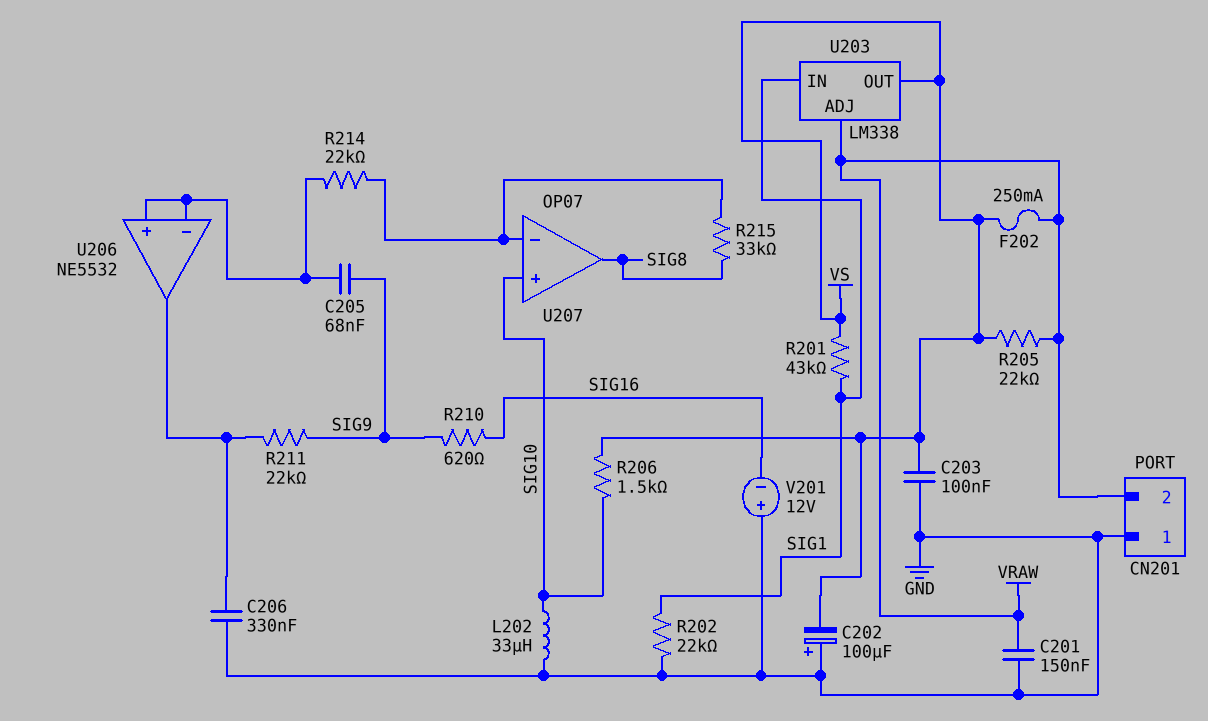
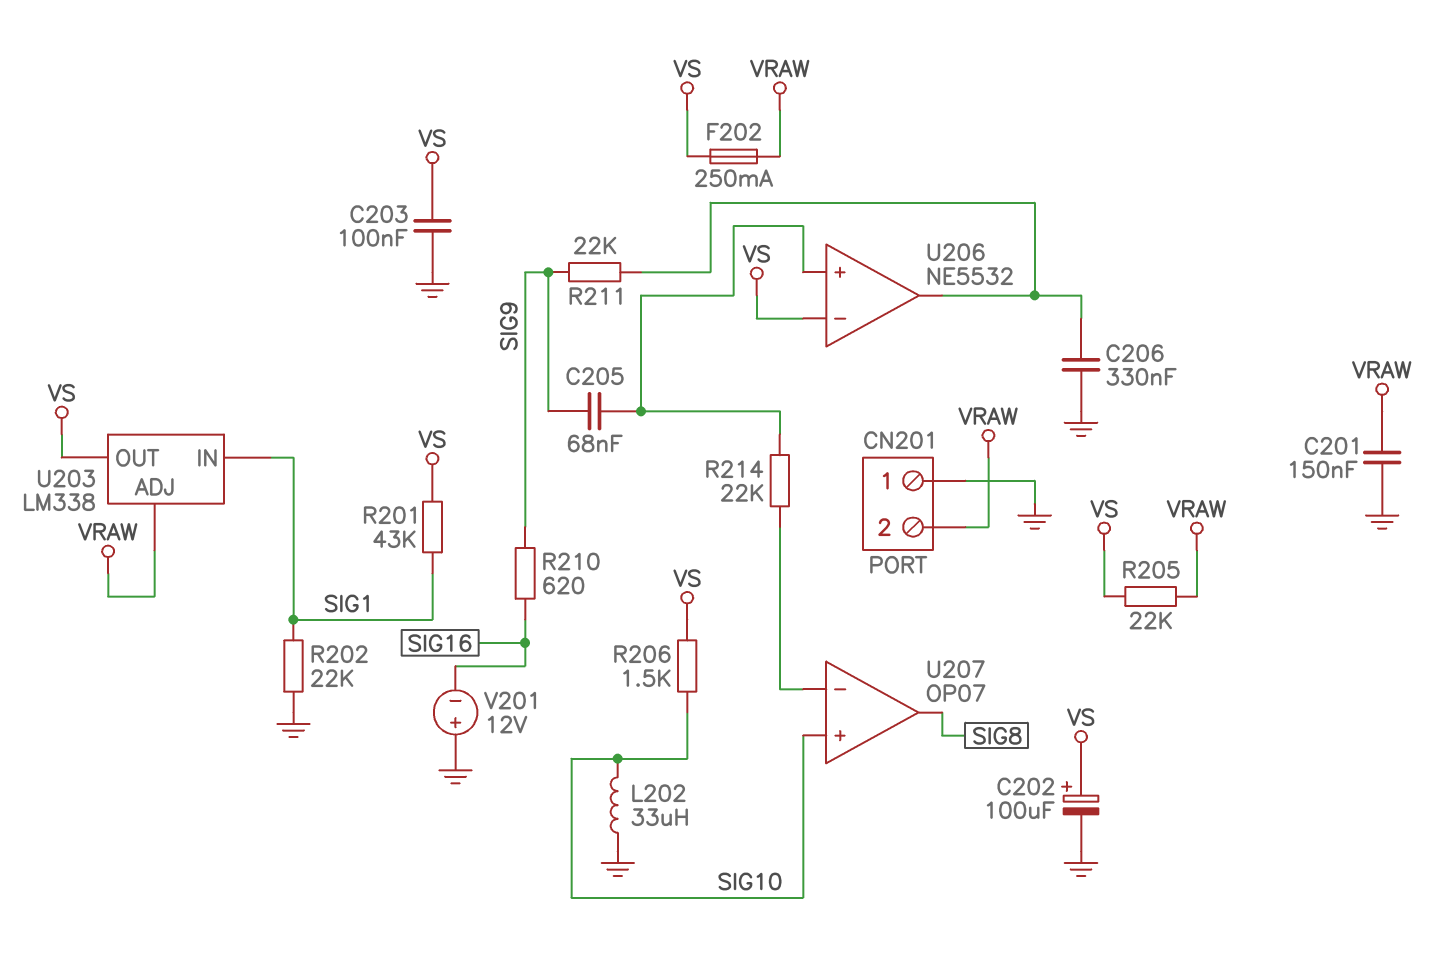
C202: 100uF (plus GND, minus VS) -> 100uF (plus VS, minus GND)
R215: 33k (SIG8, U207/in-) -> none
U206 pin in-: U206/in+ -> VS

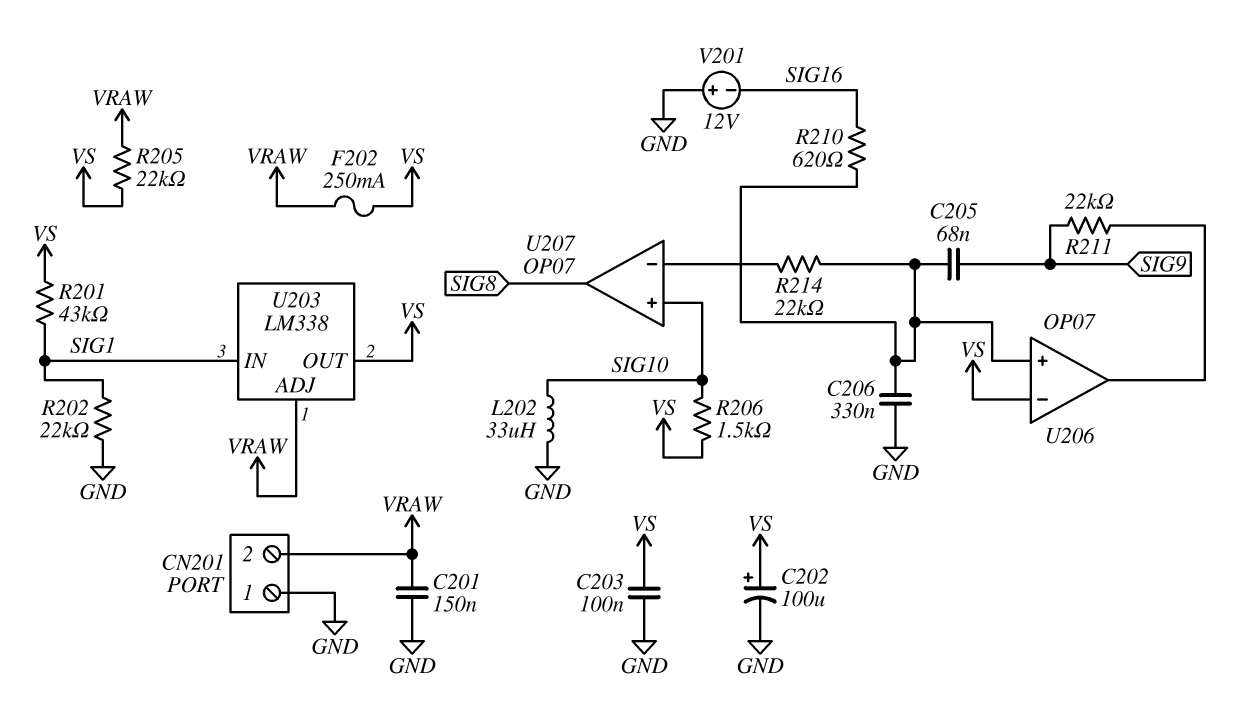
C206: 330nF (GND, U206/out) -> 330nF (GND, U206/in+)
R210: 620 (SIG9, SIG16) -> 620 (SIG16, U206/in+)
U206: NE5532 -> OP07

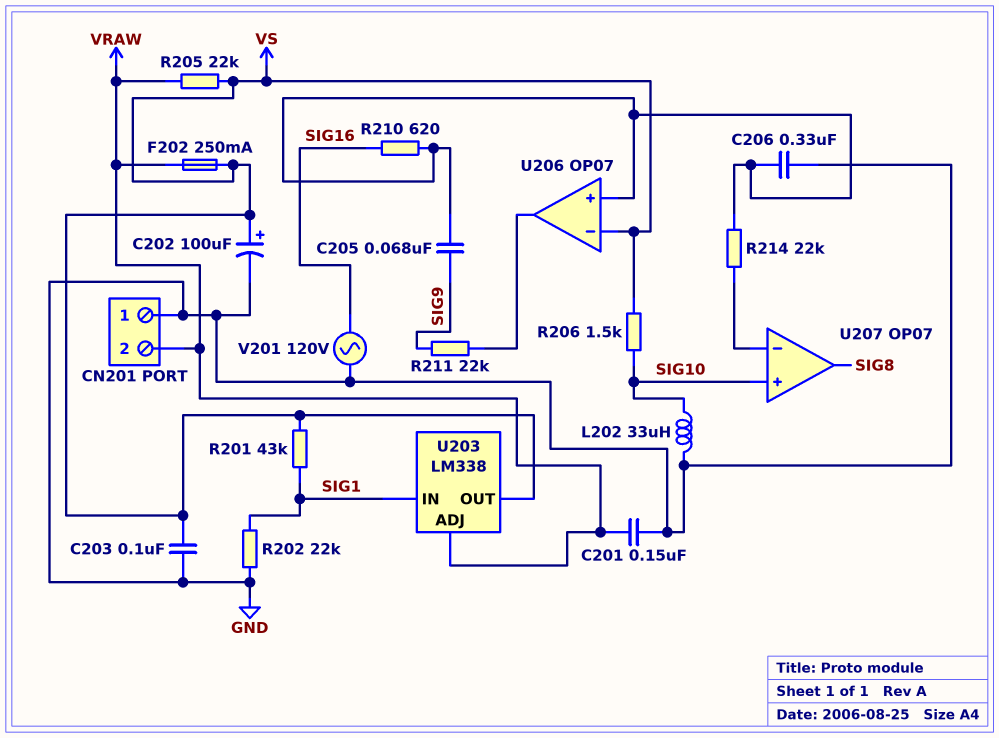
V201: 12V (plus GND, minus SIG16) -> AC 120V (GND, SIG16)

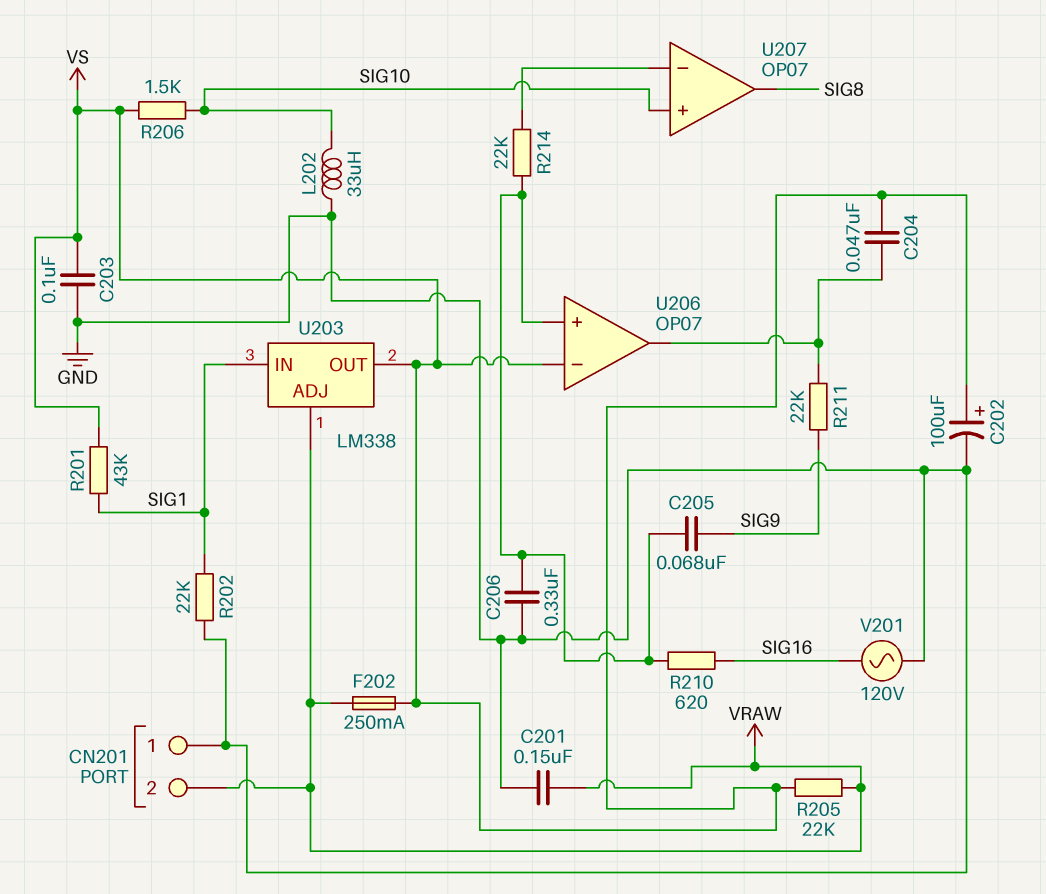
C204: none -> 47nF (U206/out, VS)

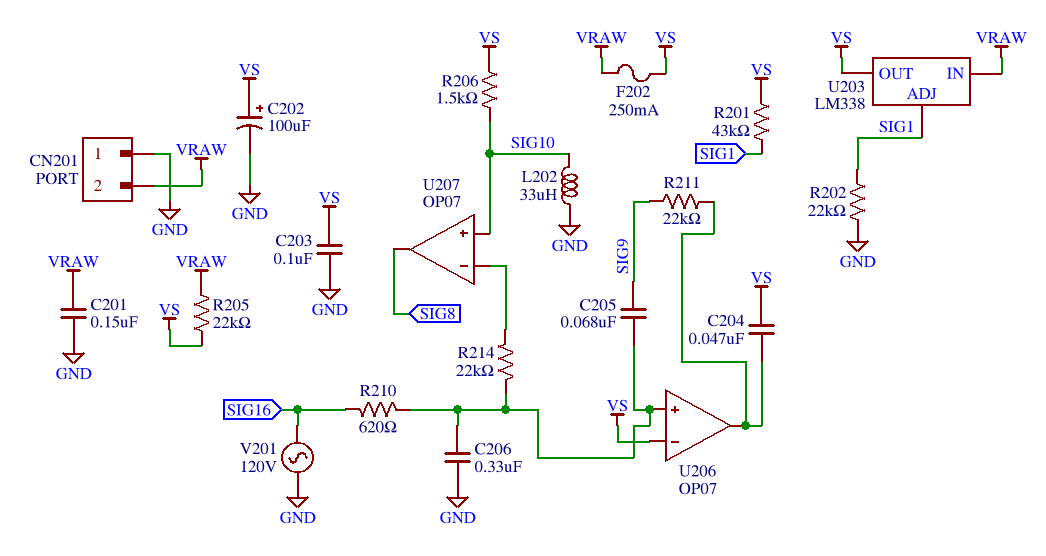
U203 pin ADJ: VRAW -> SIG1
U203 pin IN: SIG1 -> VRAW

